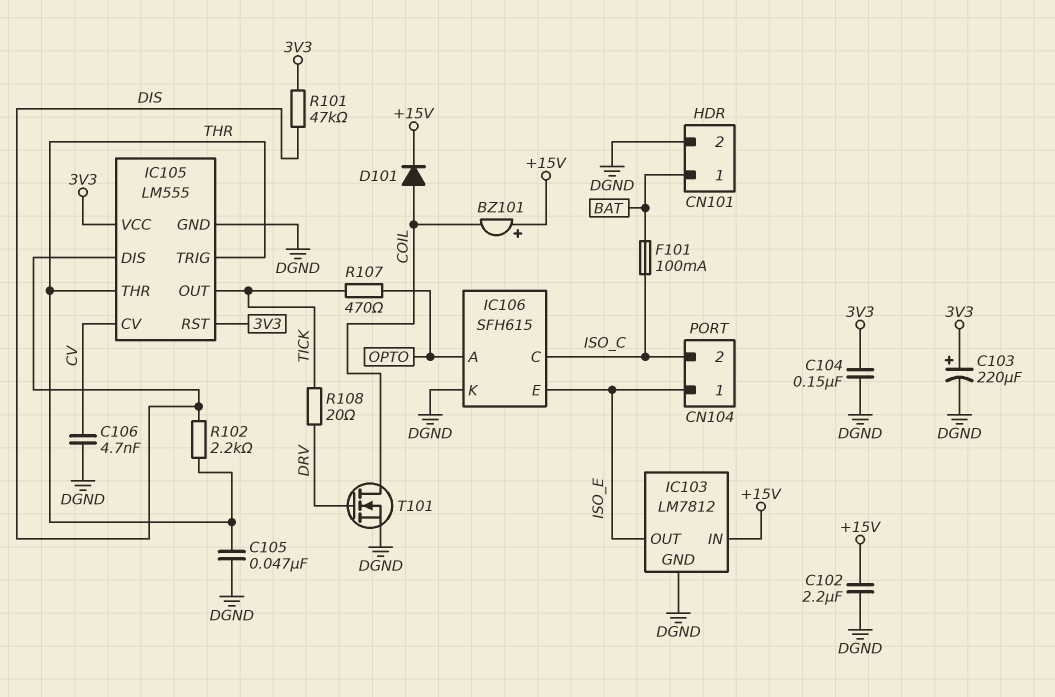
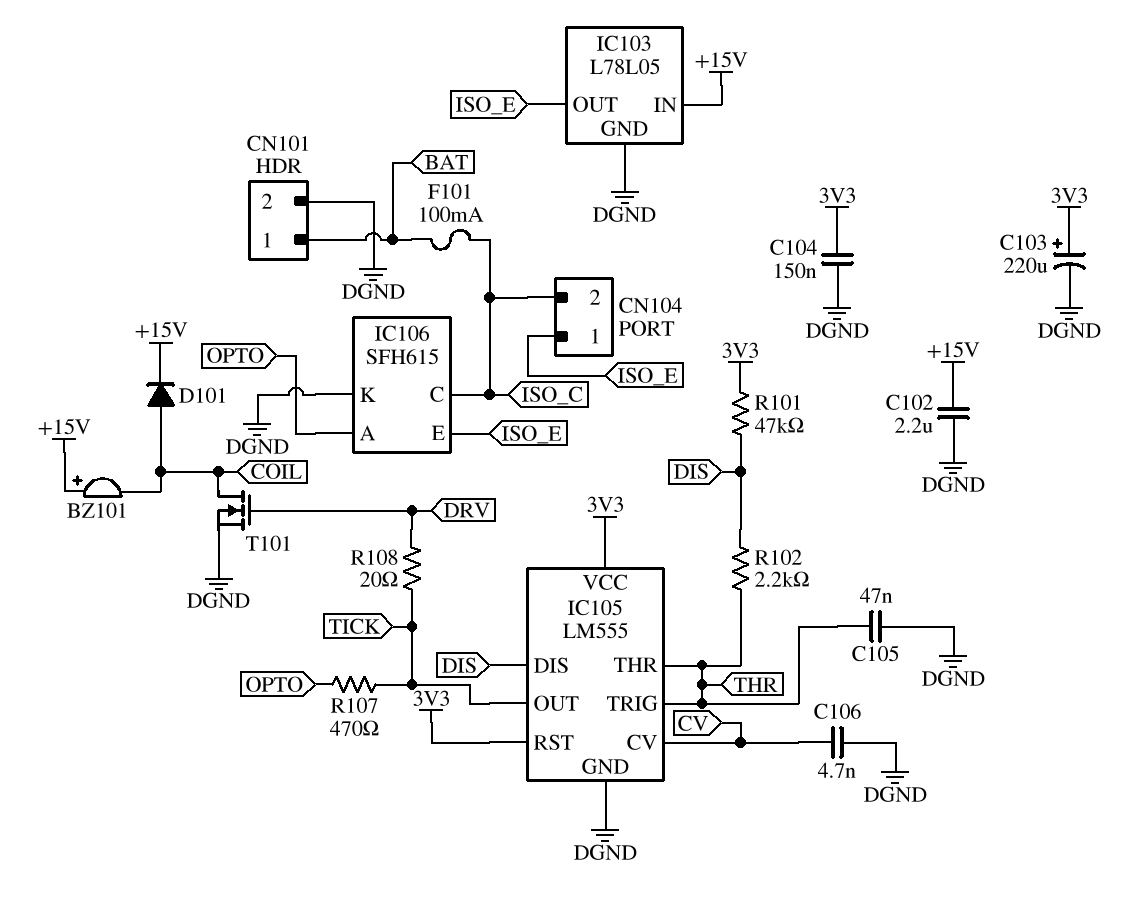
IC103: LM7812 -> L78L05

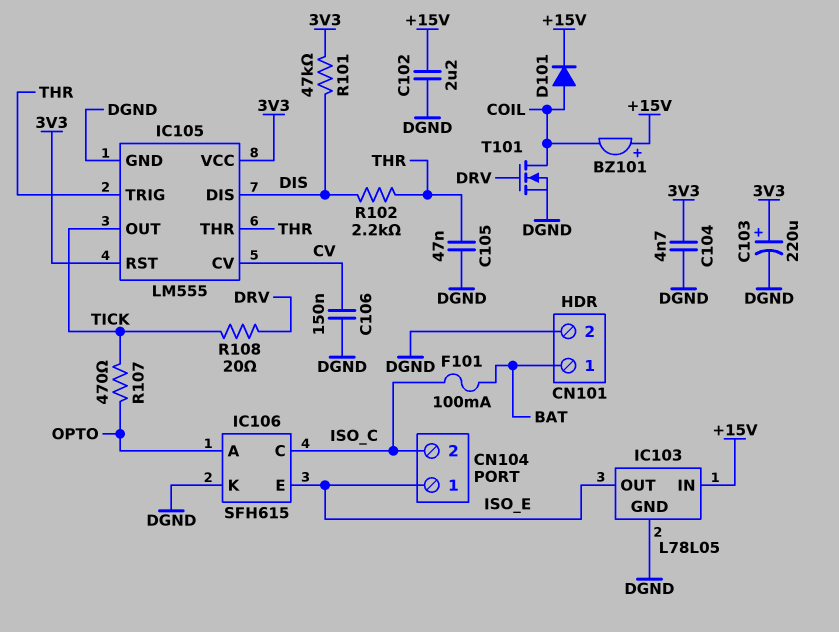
C104: 150nF (3V3, DGND) -> 4.7nF (3V3, DGND)
C106: 4.7nF (CV, DGND) -> 150nF (CV, DGND)

